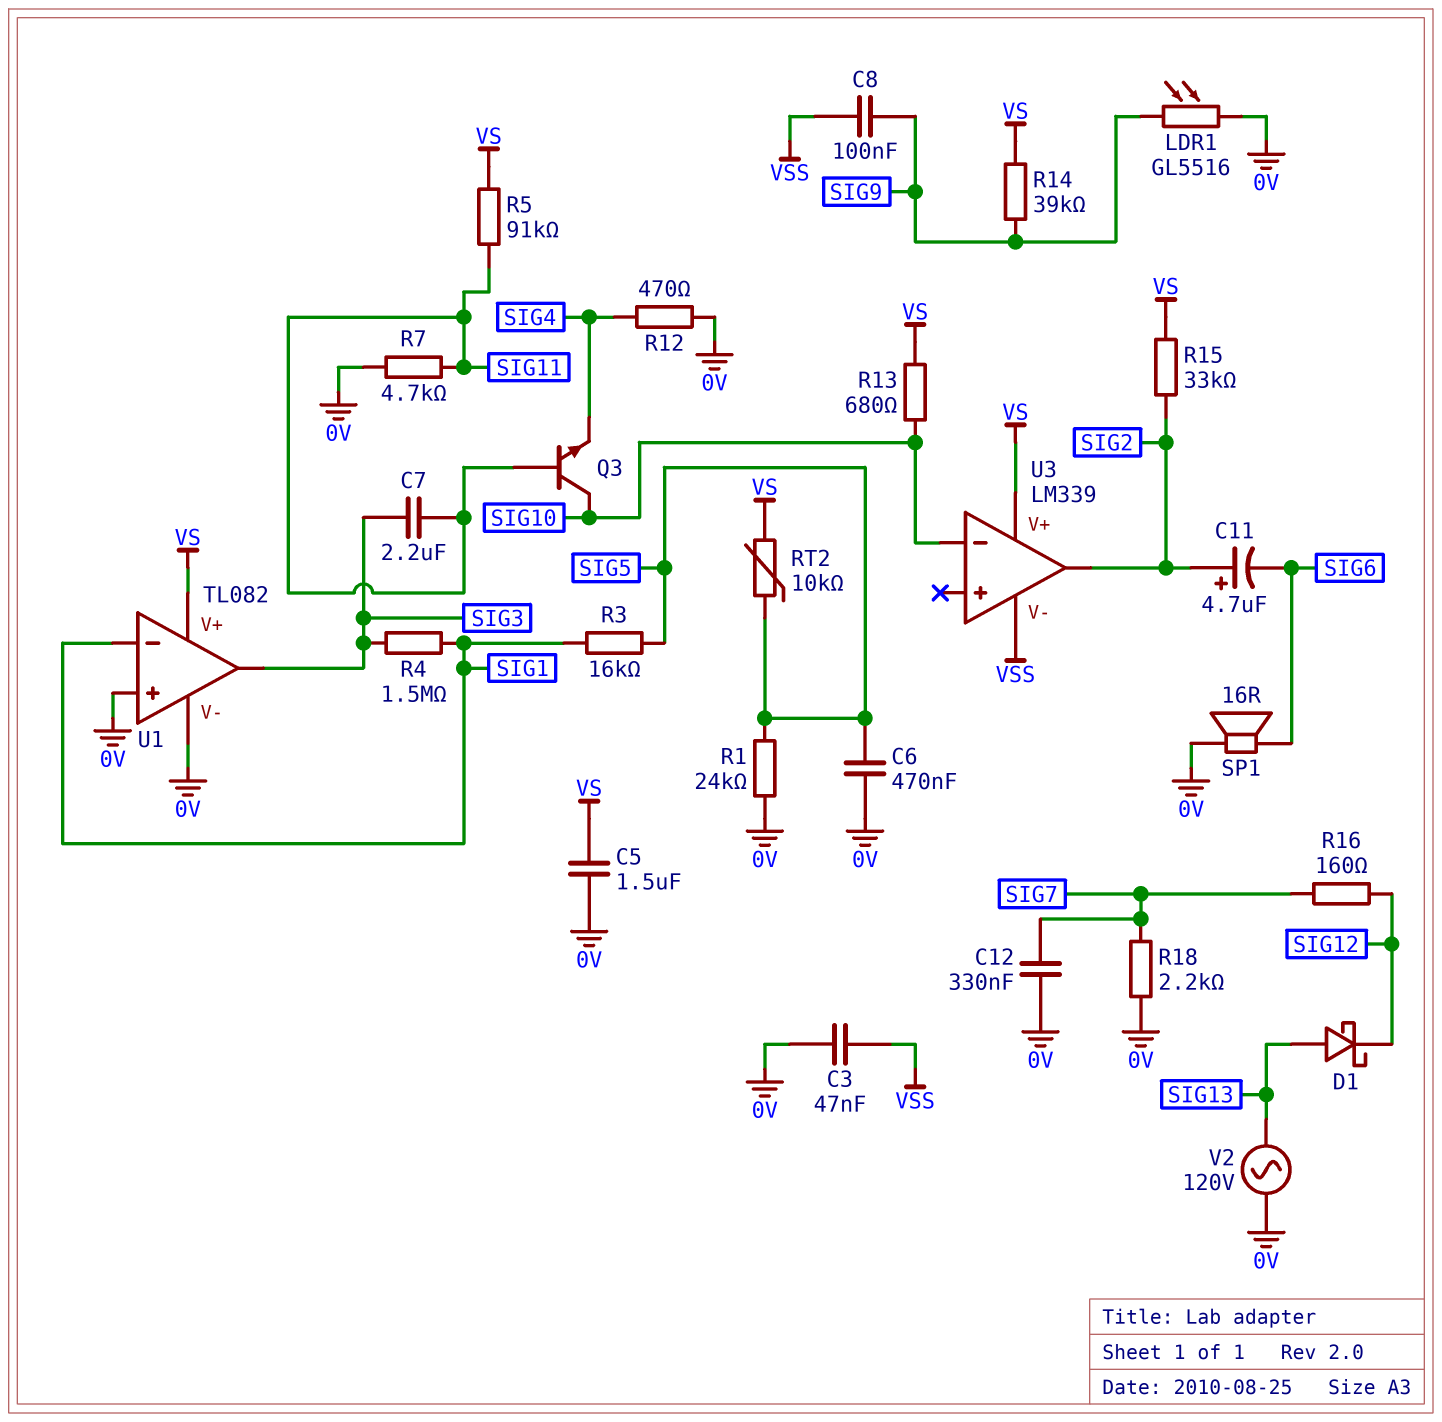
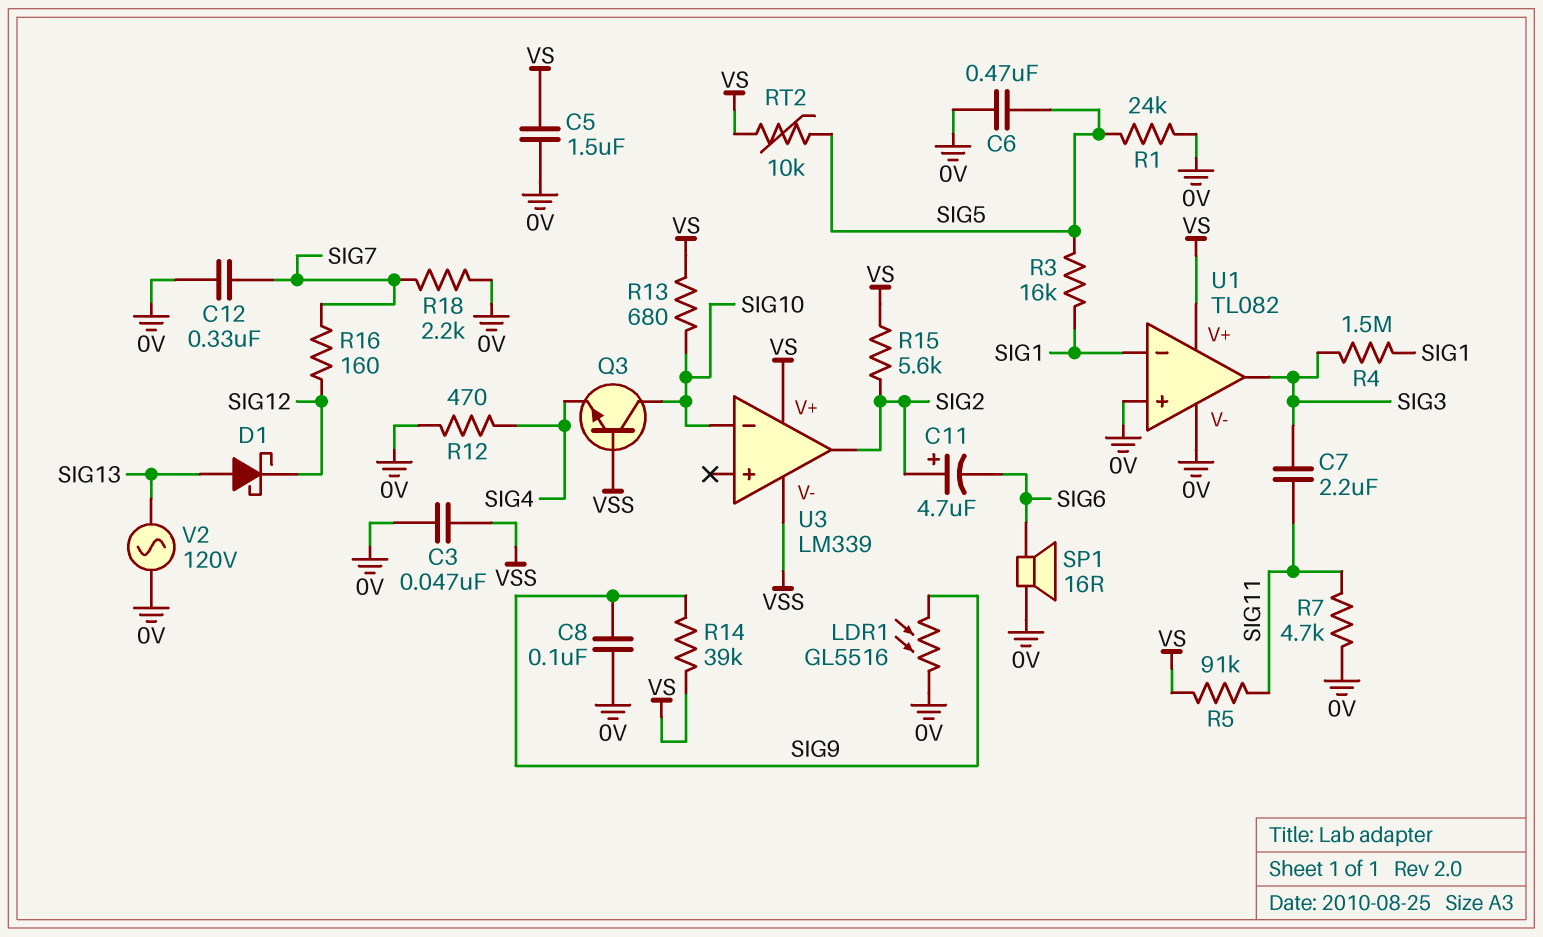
C8: 100nF (SIG9, VSS) -> 100nF (0V, SIG9)
Q3: NPN (B SIG11, C SIG10, E SIG4) -> NPN (B VSS, C SIG10, E SIG4)
R15: 33k (SIG2, VS) -> 5.6k (SIG2, VS)

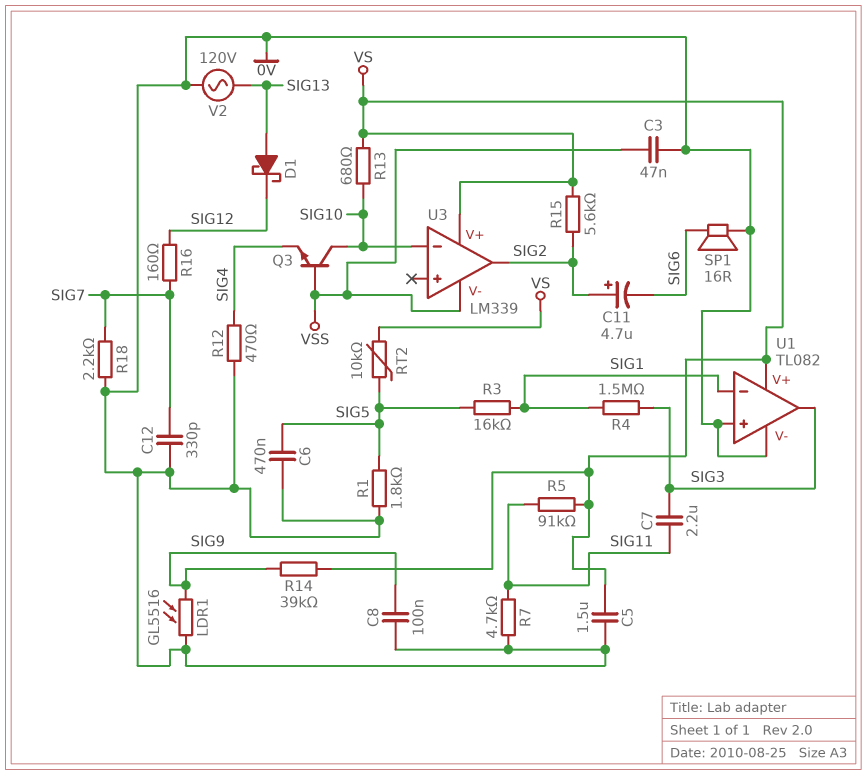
C12: 330nF (0V, SIG7) -> 330pF (0V, SIG7)
R1: 24k (0V, SIG5) -> 1.8k (0V, SIG5)

